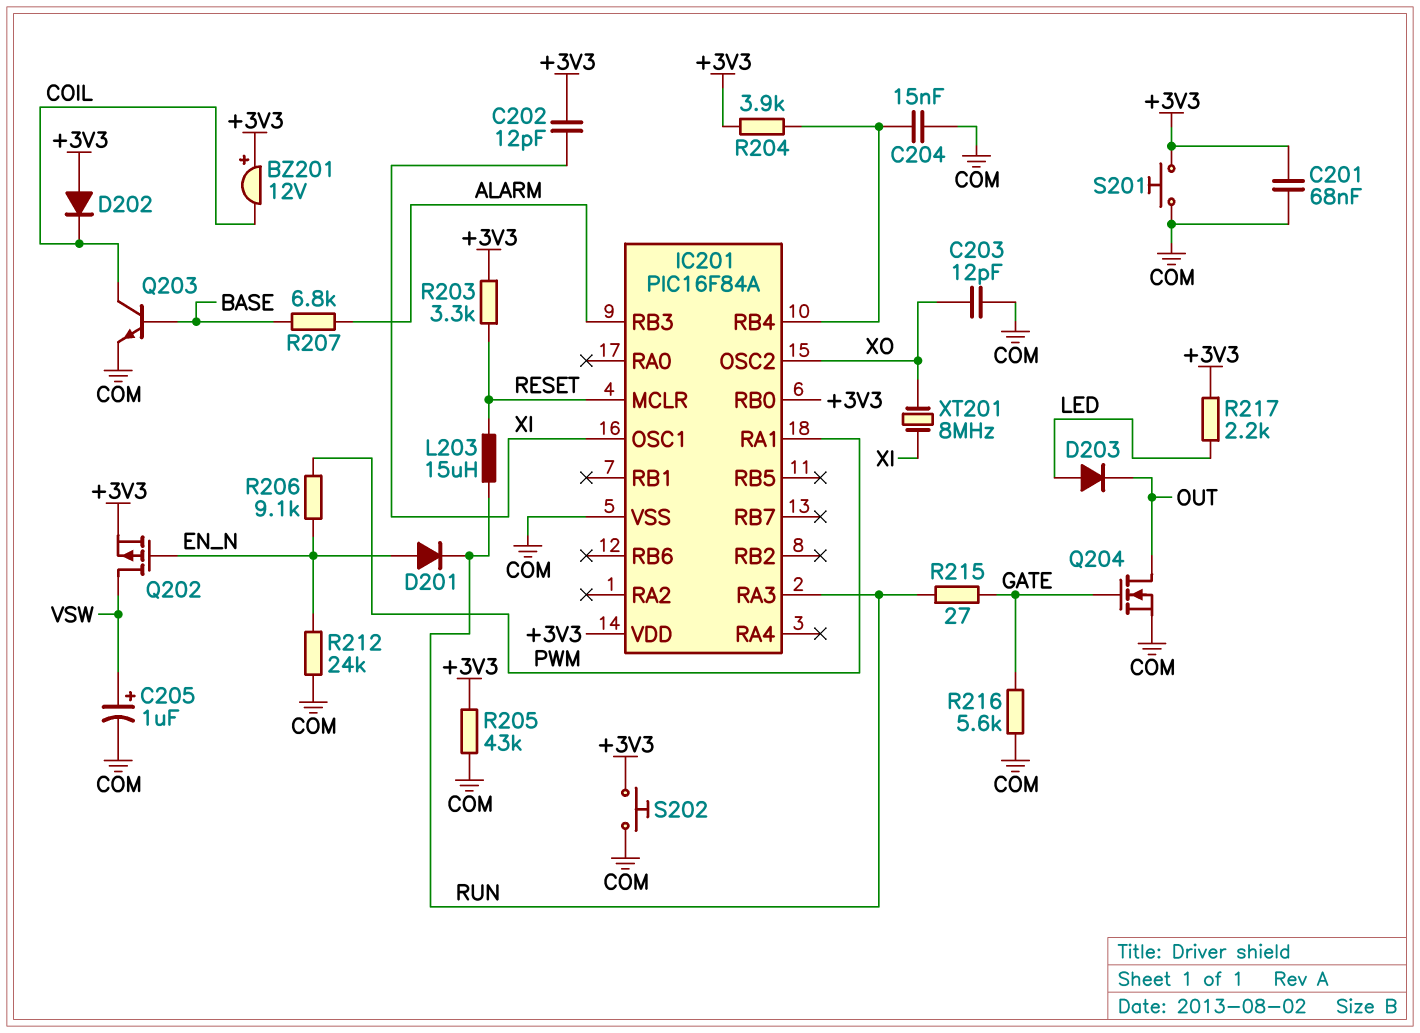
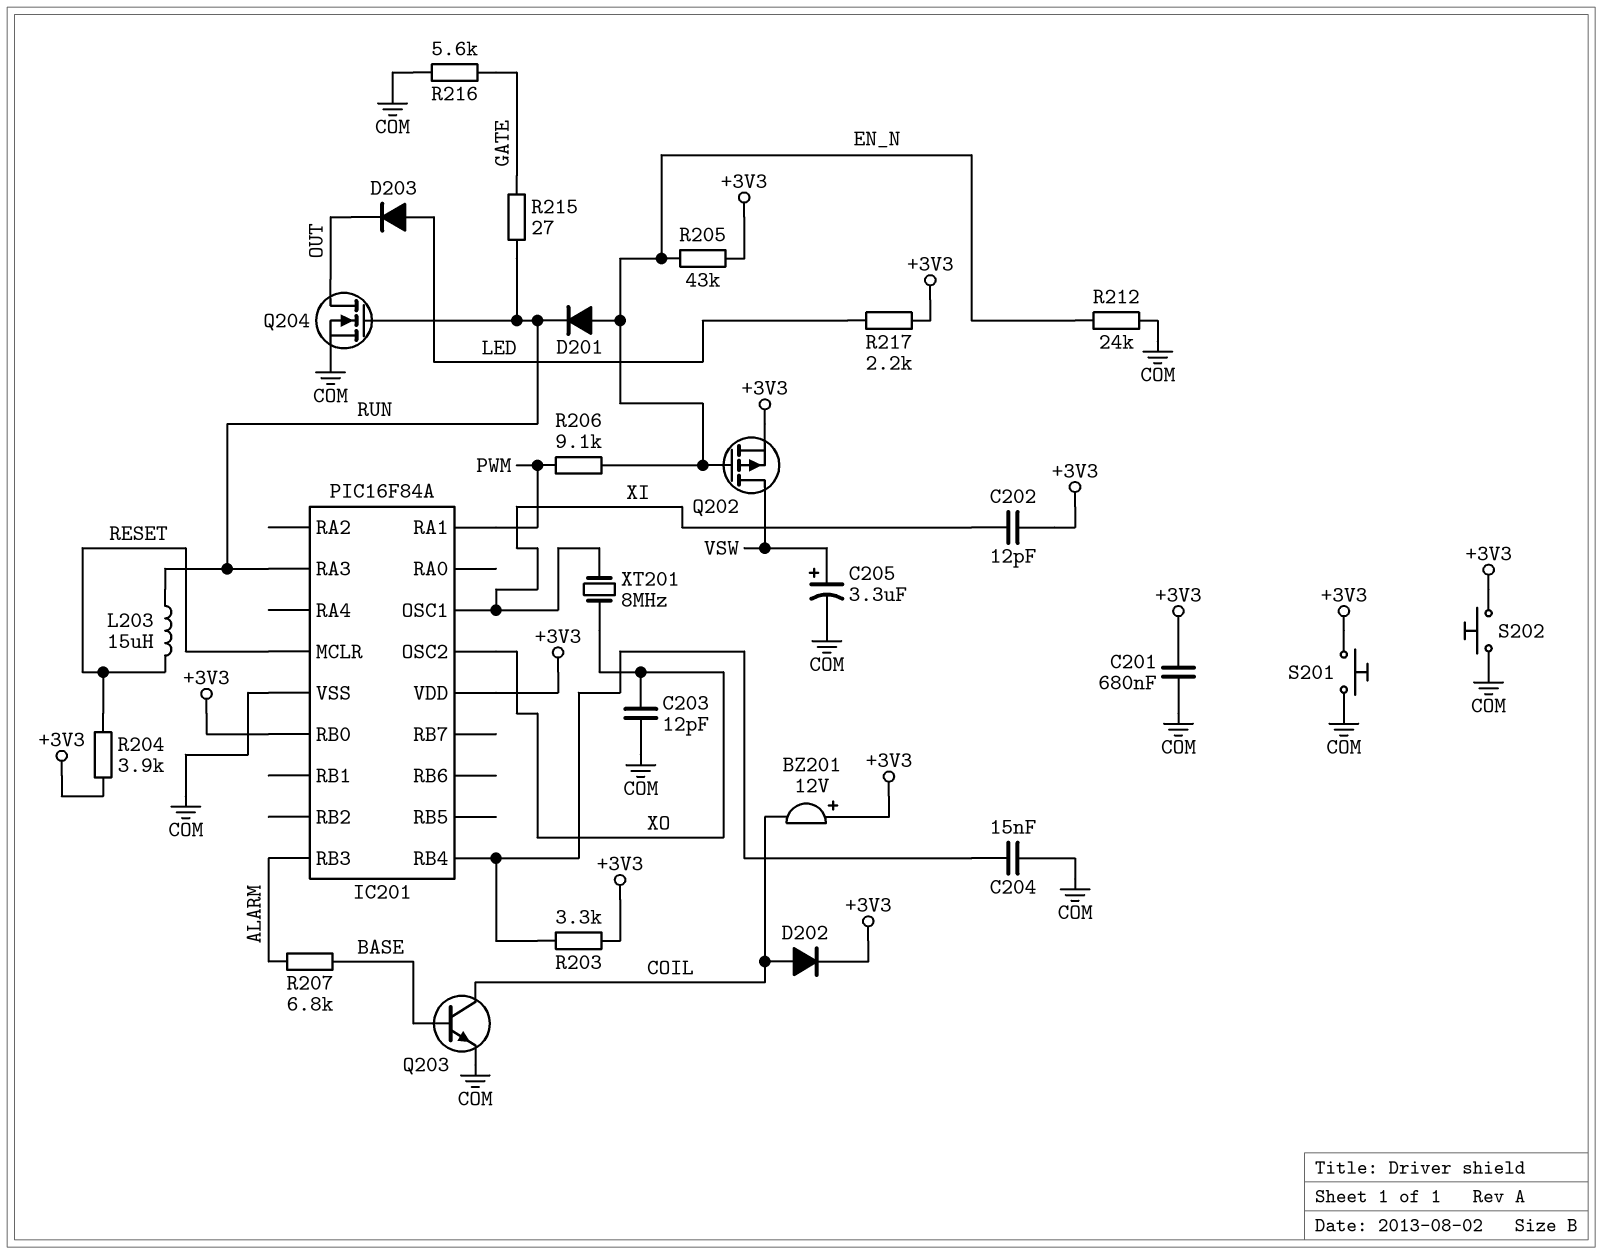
C201: 68nF (+3V3, COM) -> 680nF (+3V3, COM)
C205: 1uF (plus VSW, minus COM) -> 3.3uF (plus VSW, minus COM)
D202: diode (A +3V3, K COIL) -> diode (A COIL, K +3V3)
Q204: NMOS (G GATE, D OUT, S COM) -> NMOS (G RUN, D OUT, S COM)
R203: 3.3k (+3V3, RESET) -> 3.3k (+3V3, IC201/RB4)
R204: 3.9k (+3V3, IC201/RB4) -> 3.9k (+3V3, RESET)
R205: 43k (+3V3, COM) -> 43k (+3V3, EN_N)

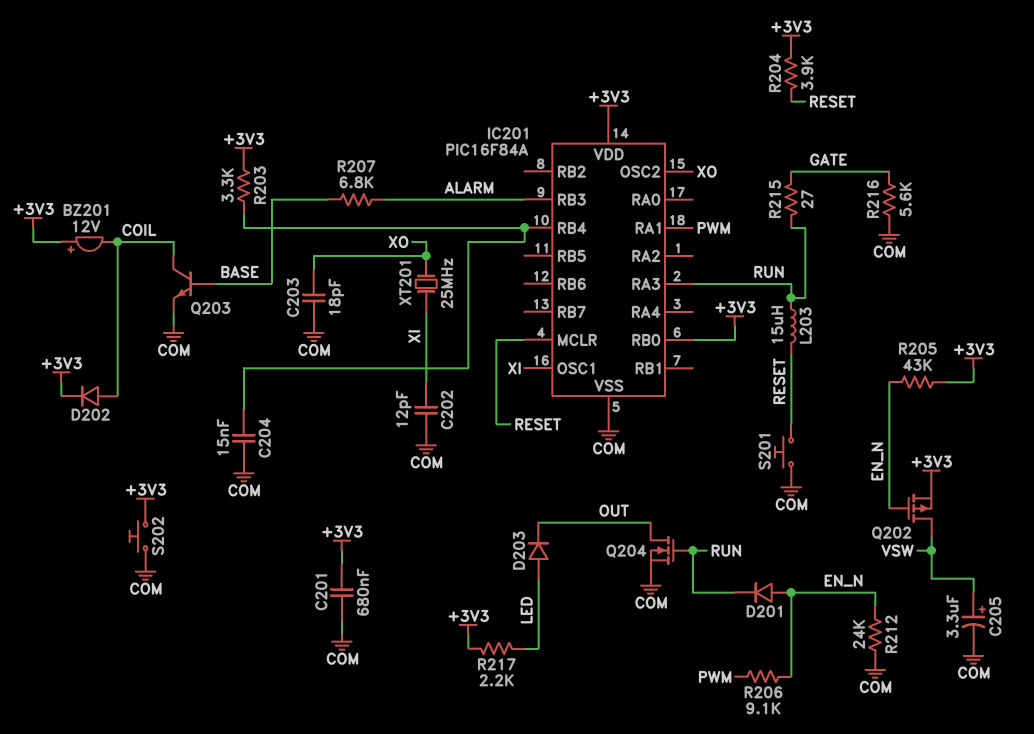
C202: 12pF (+3V3, XI) -> 12pF (COM, XI)
C203: 12pF (COM, XO) -> 18pF (COM, XO)
S201: button (+3V3, COM) -> button (COM, RESET)
XT201: 8MHz (XI, XO) -> 25MHz (XI, XO)

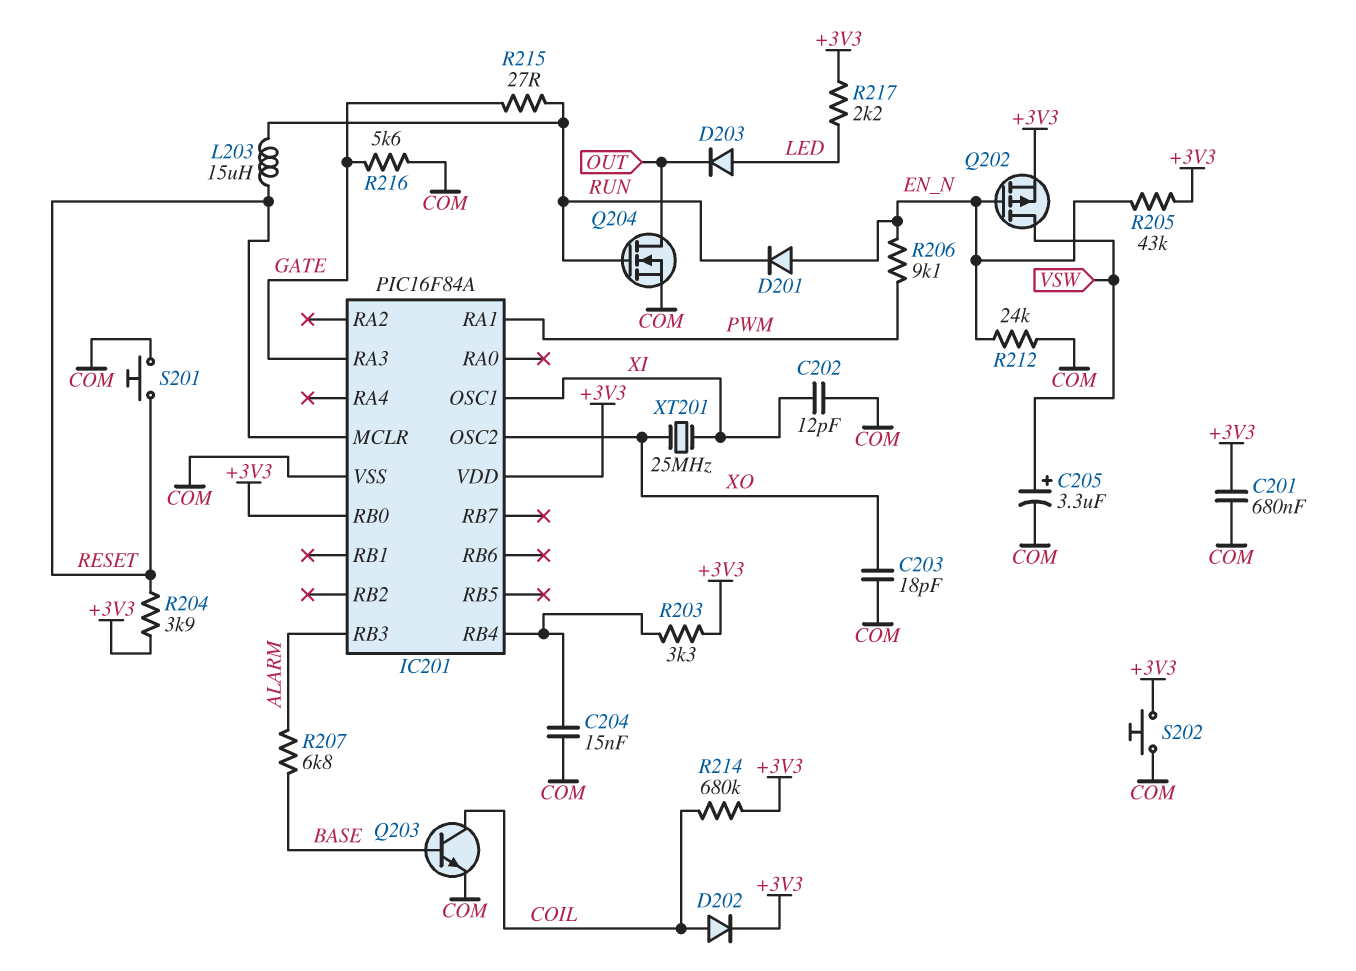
BZ201: buzzer 12V (plus +3V3, minus COIL) -> none
IC201 pin RA3: RUN -> GATE
R214: none -> 680k (+3V3, COIL)

